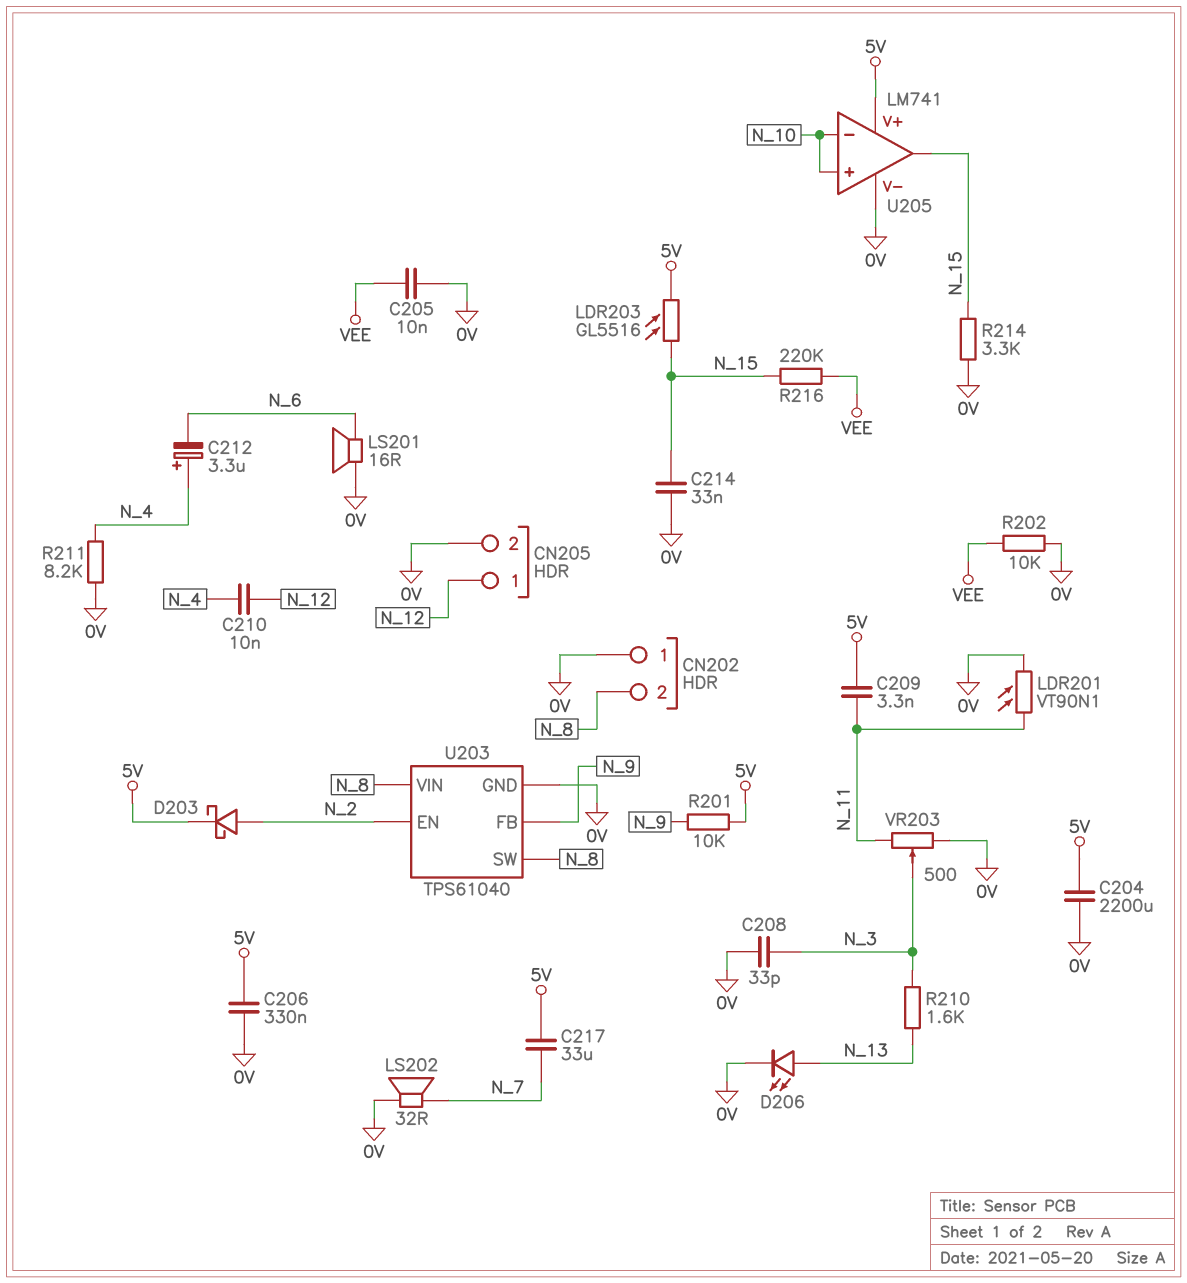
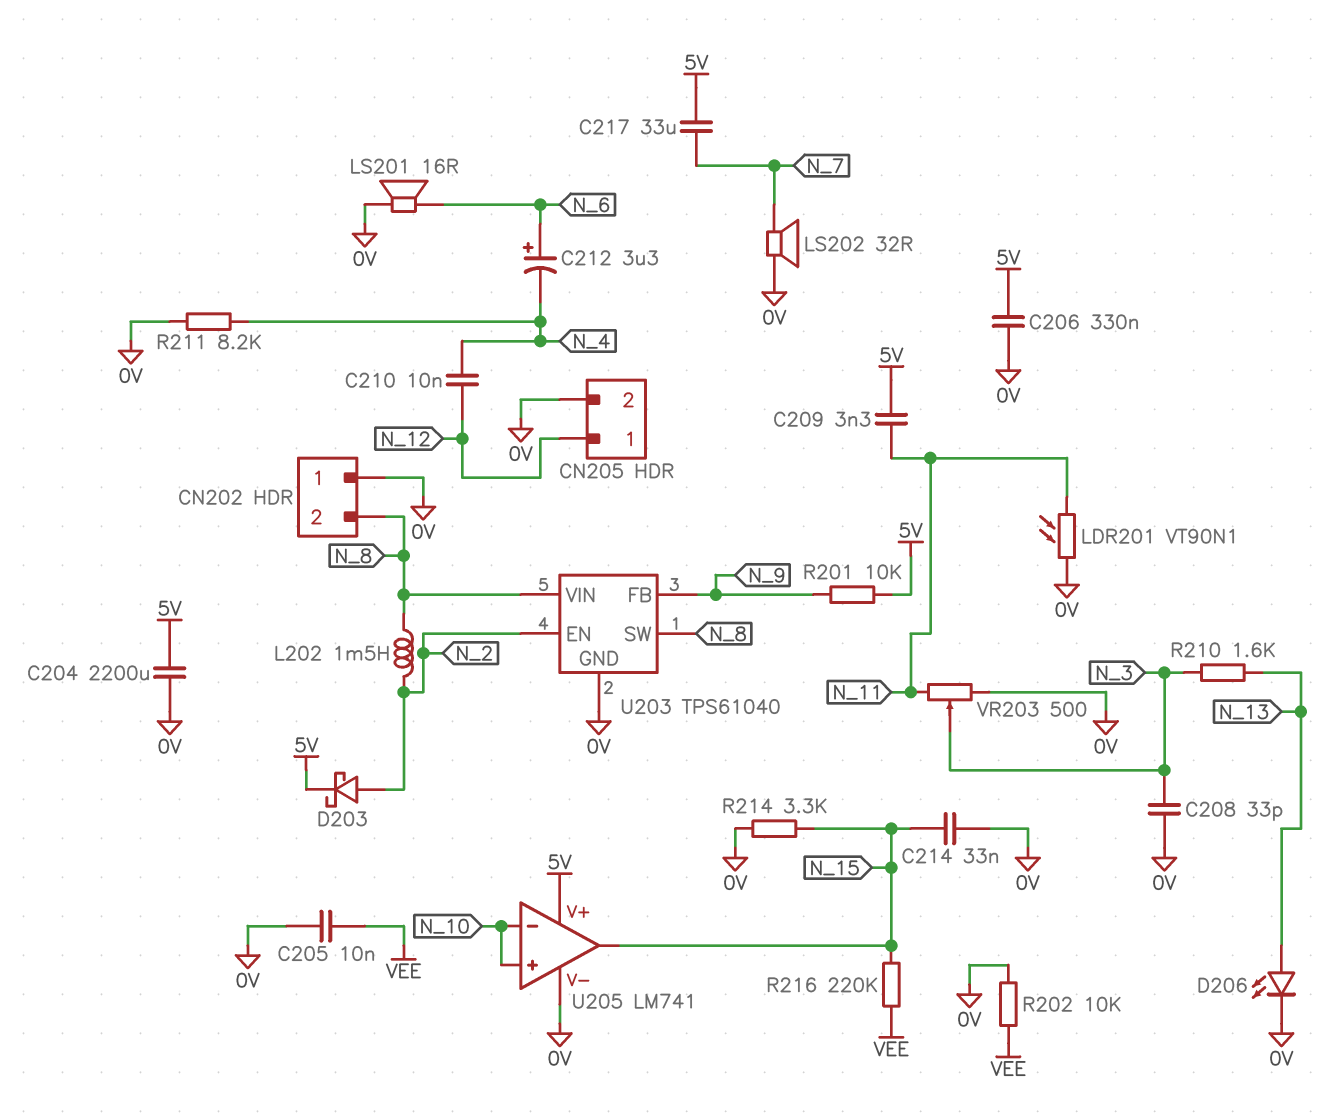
C212: 3.3uF (plus N_4, minus N_6) -> 3.3uF (plus N_6, minus N_4)
L202: none -> 1.5mH (N_2, N_8)
LDR203: GL5516 (5V, N_15) -> none

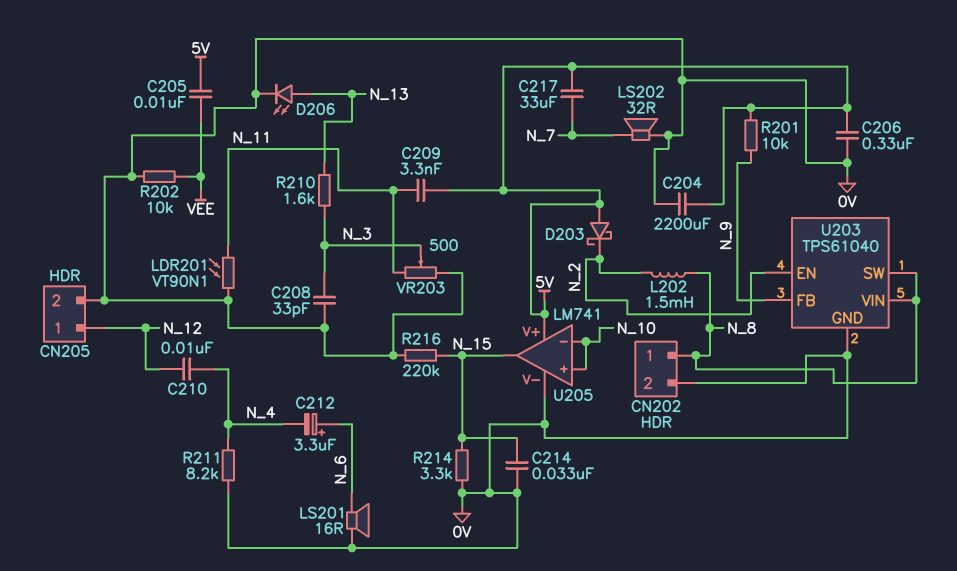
C205: 10nF (0V, VEE) -> 10nF (5V, VEE)
CN202 pin 1: 0V -> N_8
CN202 pin 2: N_8 -> 0V
D203: schottky (A N_2, K 5V) -> schottky (A 5V, K N_2)
R216: 220k (N_15, VEE) -> 220k (0V, N_15)

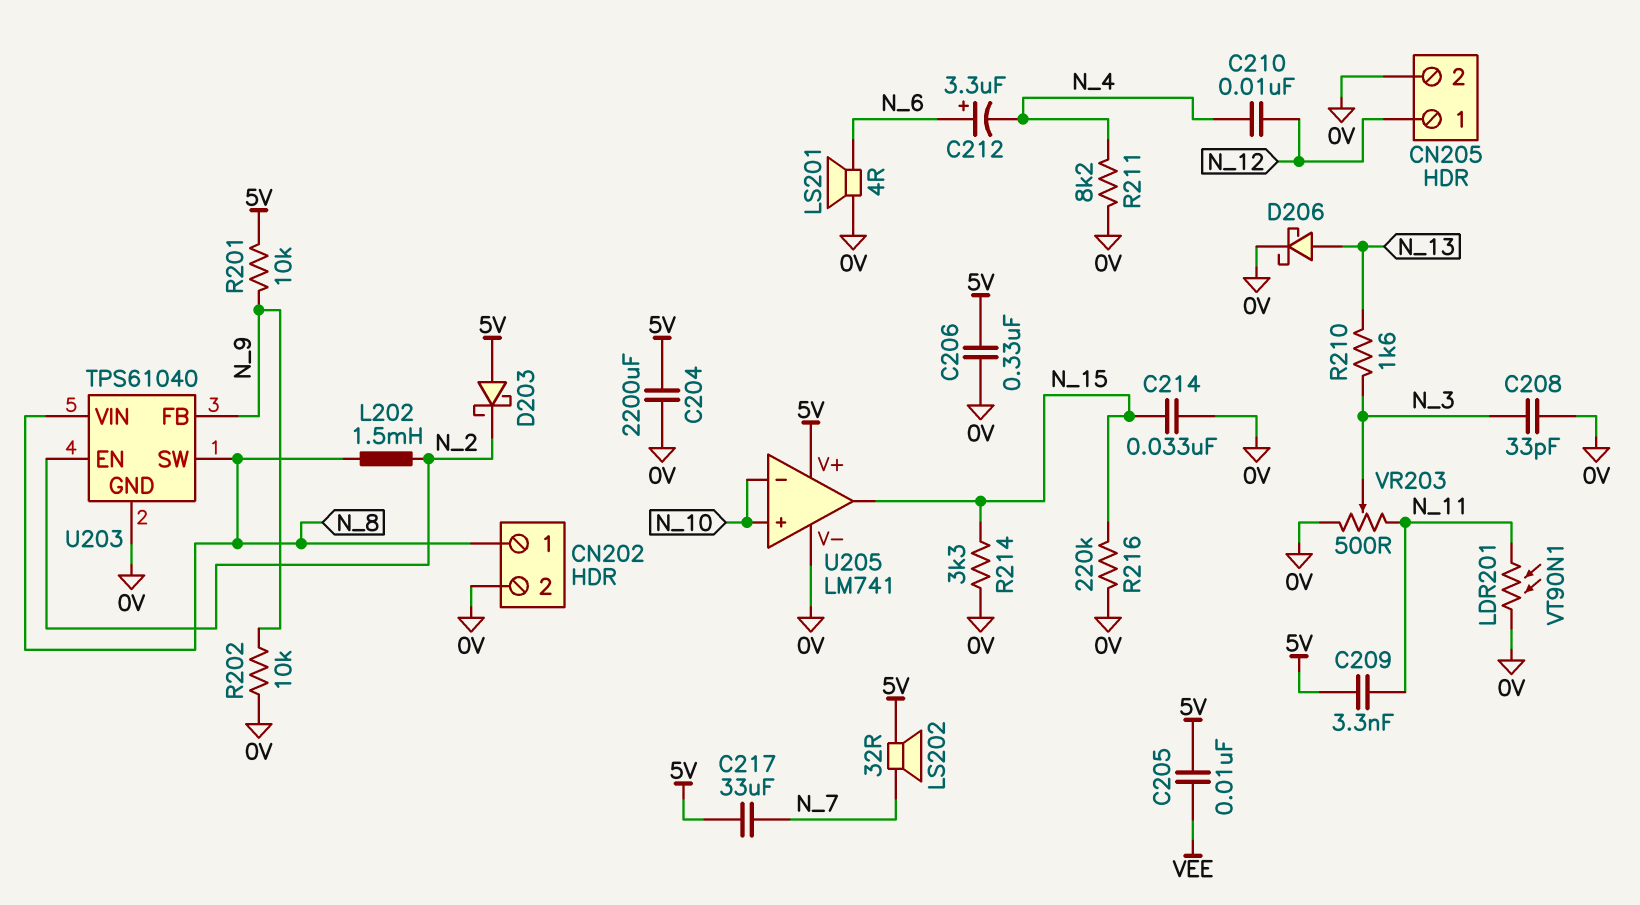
D206: LED (A N_13, K 0V) -> schottky (A N_13, K 0V)
LS201: speaker 16R (0V, N_6) -> speaker 4R (0V, N_6)
LS202: speaker 32R (0V, N_7) -> speaker 32R (5V, N_7)
R202: 10k (0V, VEE) -> 10k (0V, N_9)

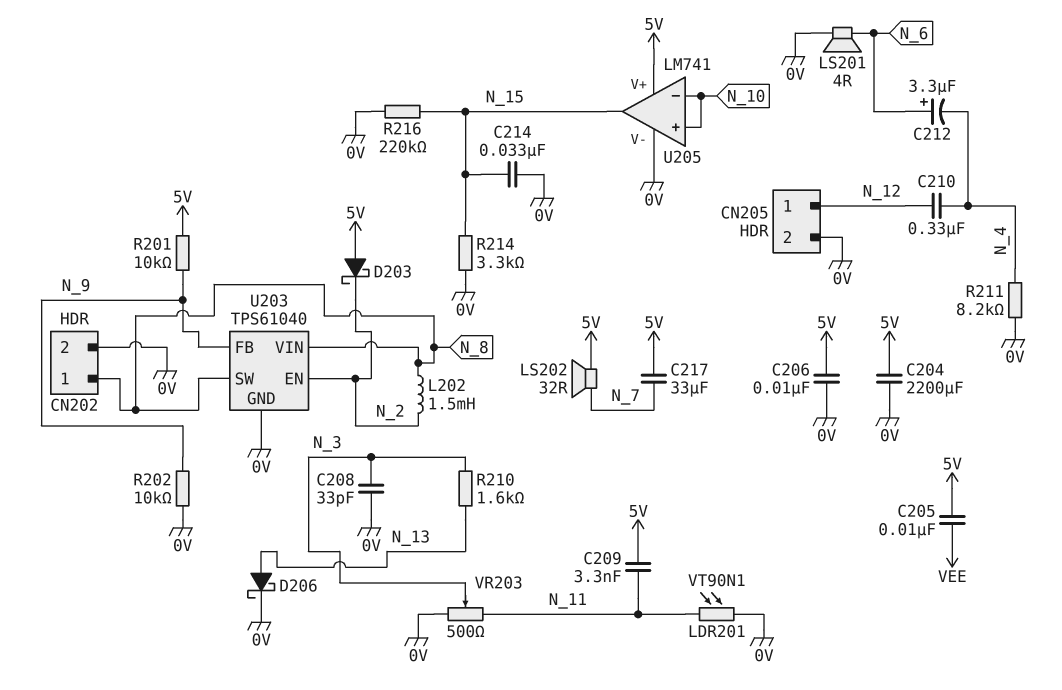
C206: 330nF (0V, 5V) -> 10nF (0V, 5V)
C210: 10nF (N_4, N_12) -> 330nF (N_4, N_12)

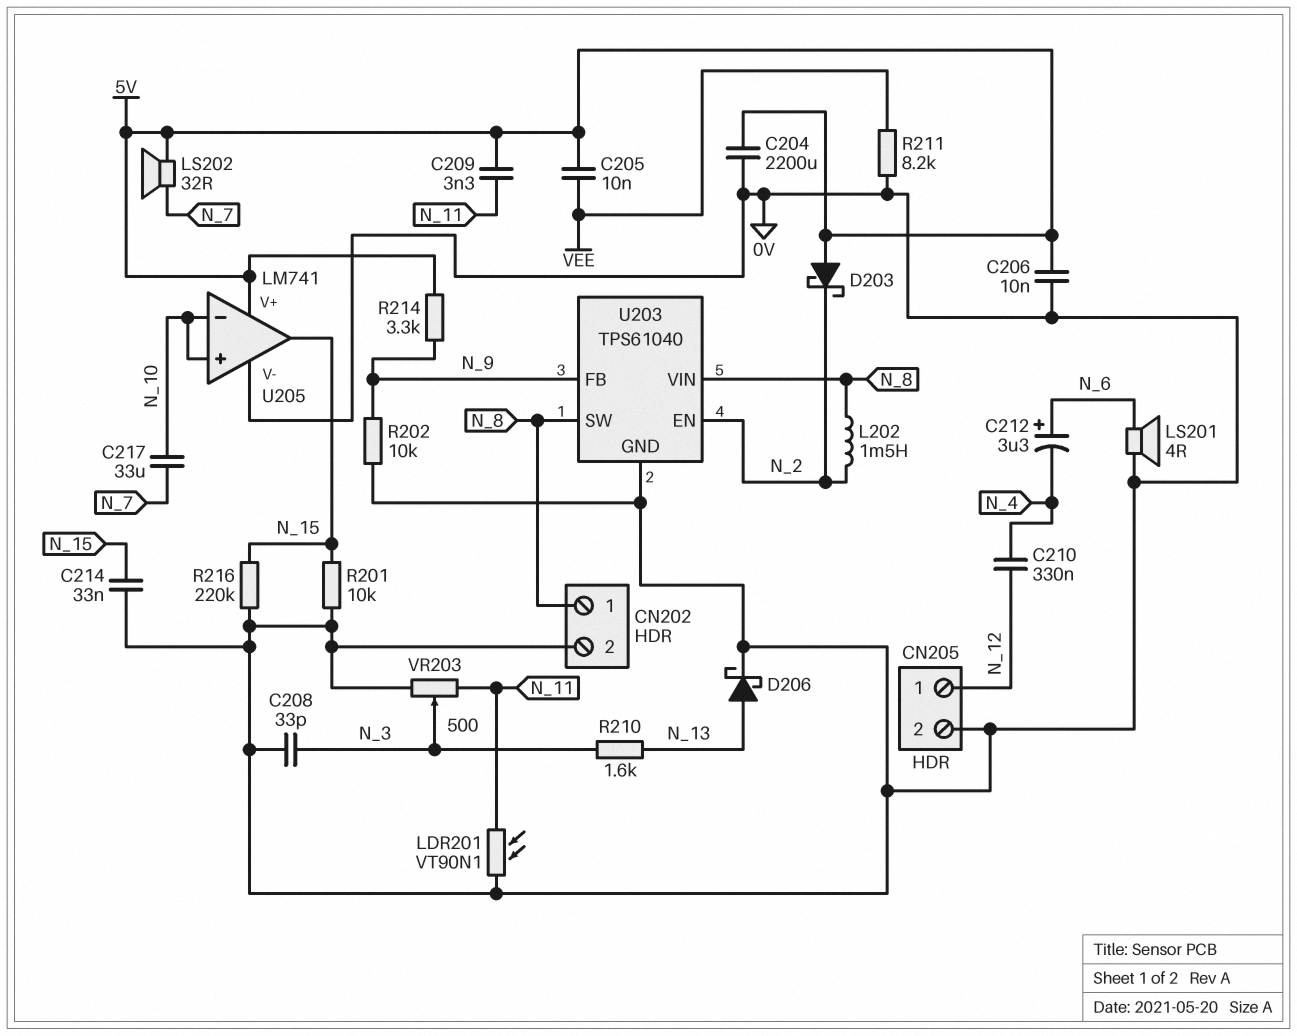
C217: 33uF (5V, N_7) -> 33uF (N_7, N_10)
R201: 10k (5V, N_9) -> 10k (0V, N_15)
R211: 8.2k (0V, N_4) -> 8.2k (0V, VEE)
R214: 3.3k (0V, N_15) -> 3.3k (5V, N_9)

